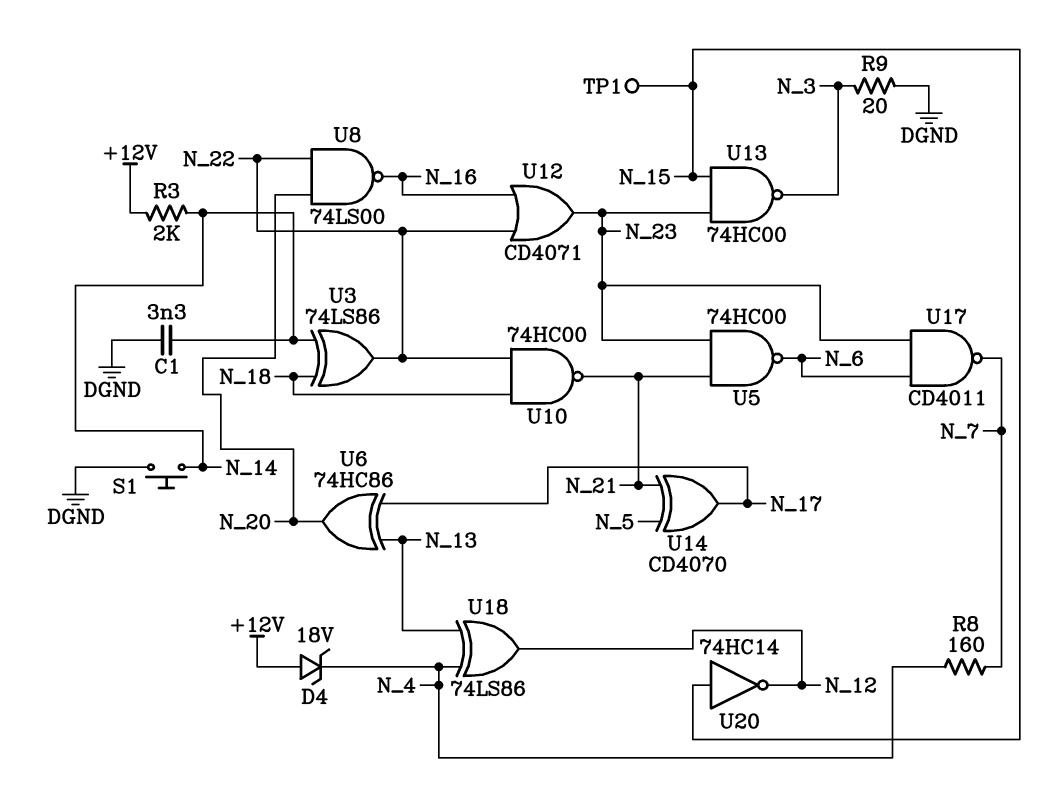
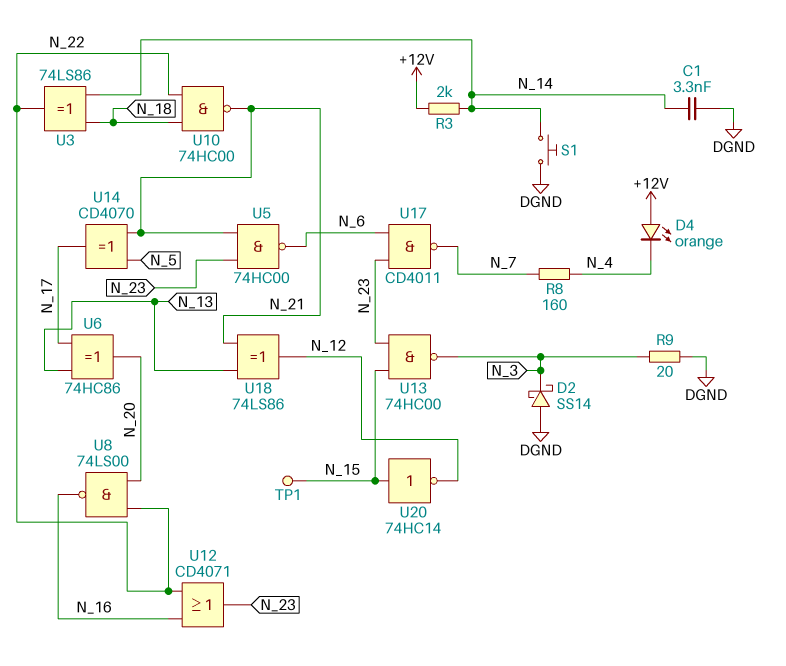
D2: none -> schottky SS14 (A DGND, K N_3)
D4: zener 18V (A +12V, K N_4) -> LED orange (A +12V, K N_4)
U18: XOR 74LS86 (in N_4, in N_13, out N_12) -> XOR 74LS86 (in N_13, in N_21, out N_12)

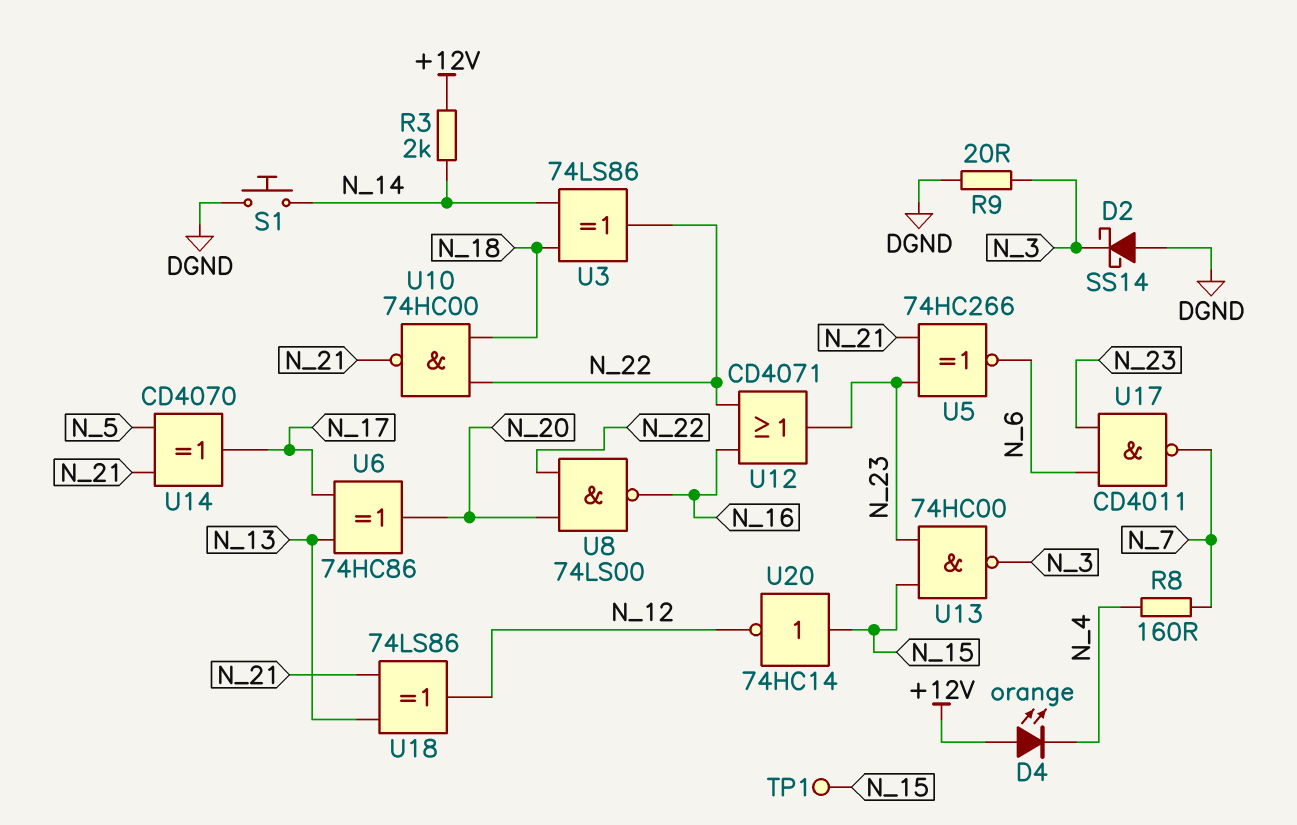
C1: 3.3nF (DGND, N_14) -> none
U5: NAND 74HC00 (in N_21, in N_23, out N_6) -> XNOR 74HC266 (in N_21, in N_23, out N_6)

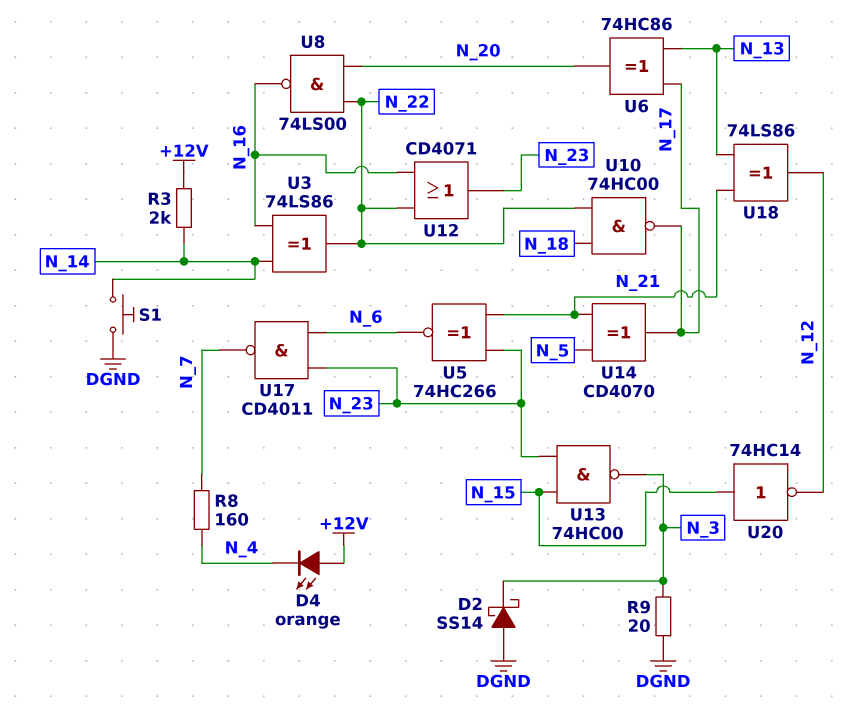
TP1: test point (N_15) -> none
U3: XOR 74LS86 (in N_14, in N_18, out N_22) -> XOR 74LS86 (in N_14, in N_16, out N_22)
U10: NAND 74HC00 (in N_18, in N_22, out N_21) -> NAND 74HC00 (in N_18, in N_22, out N_17)

